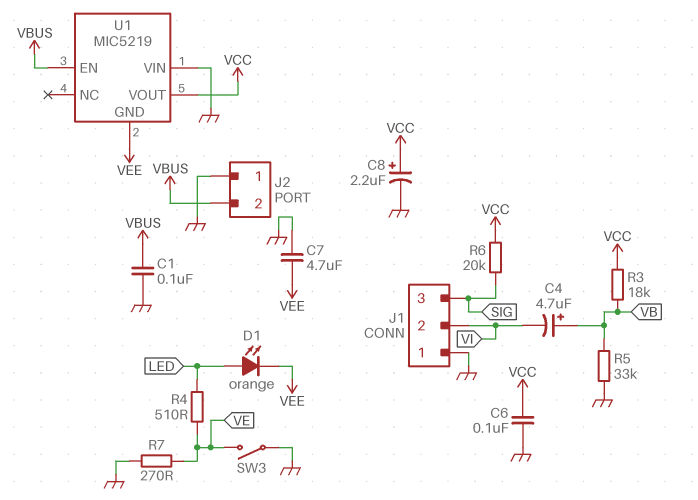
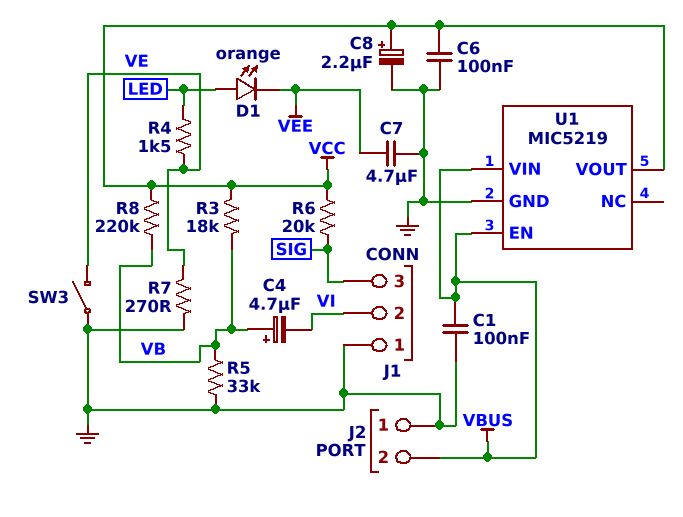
R4: 510 (LED, VE) -> 1.5k (LED, VE)
R8: none -> 220k (VB, VCC)
U1 pin GND: VEE -> GND
U1 pin VIN: GND -> VBUS

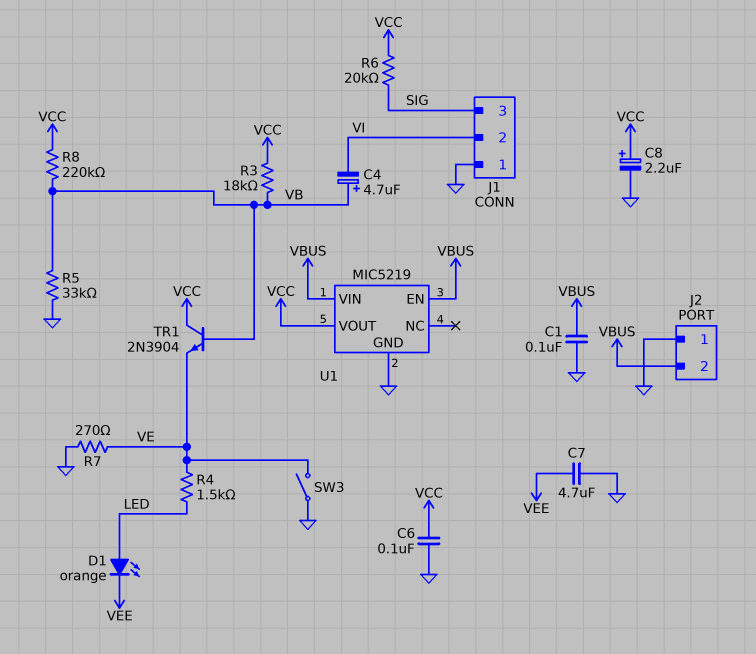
TR1: none -> NPN 2N3904 (B VB, C VCC, E VE)

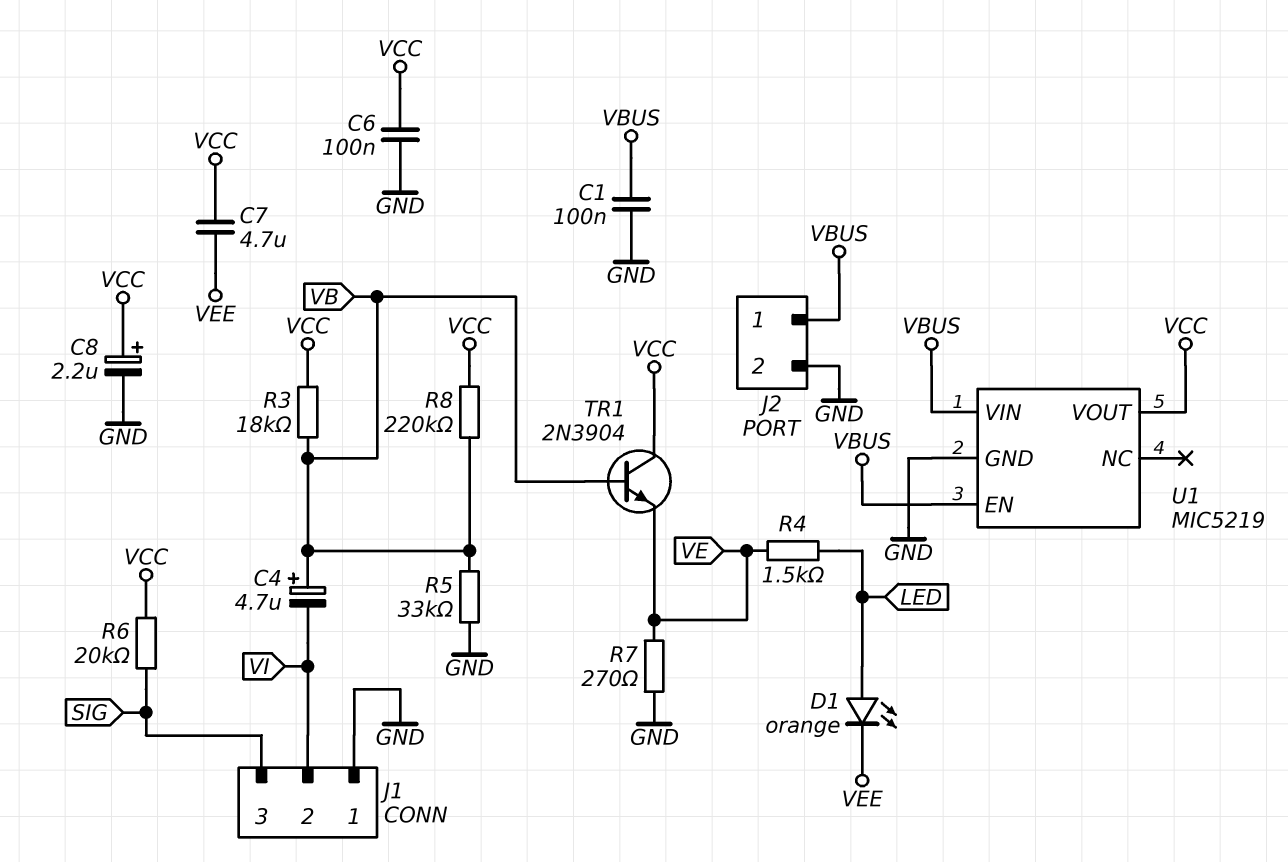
C7: 4.7uF (GND, VEE) -> 4.7uF (VCC, VEE)
J2 pin 1: GND -> VBUS
J2 pin 2: VBUS -> GND
SW3: switch (GND, VE) -> none

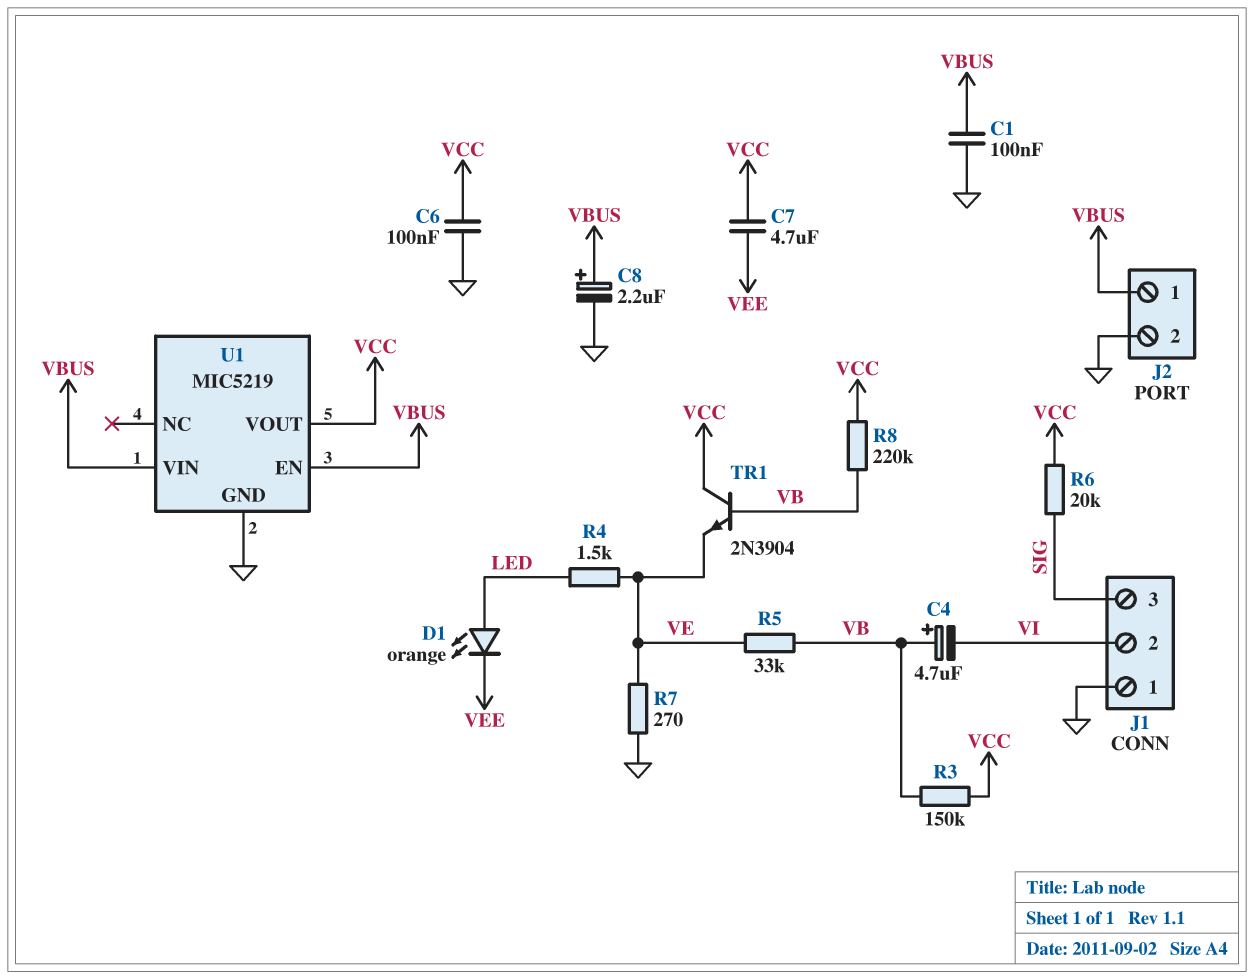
C8: 2.2uF (plus VCC, minus GND) -> 2.2uF (plus VBUS, minus GND)
R3: 18k (VB, VCC) -> 150k (VB, VCC)
R5: 33k (GND, VB) -> 33k (VB, VE)

